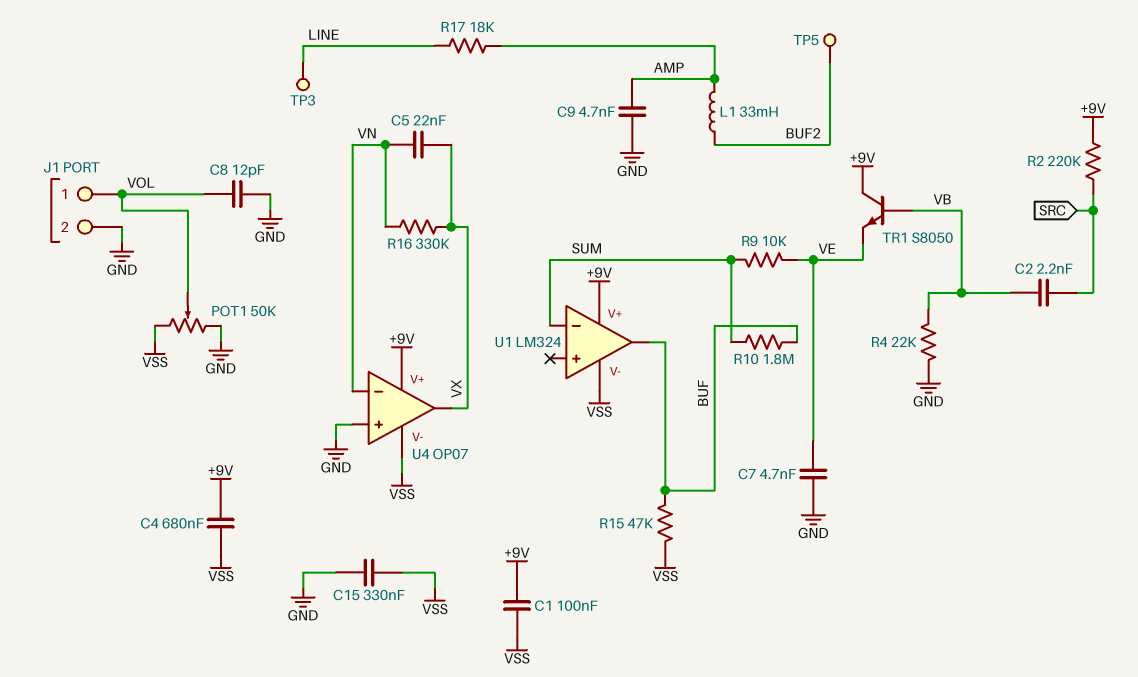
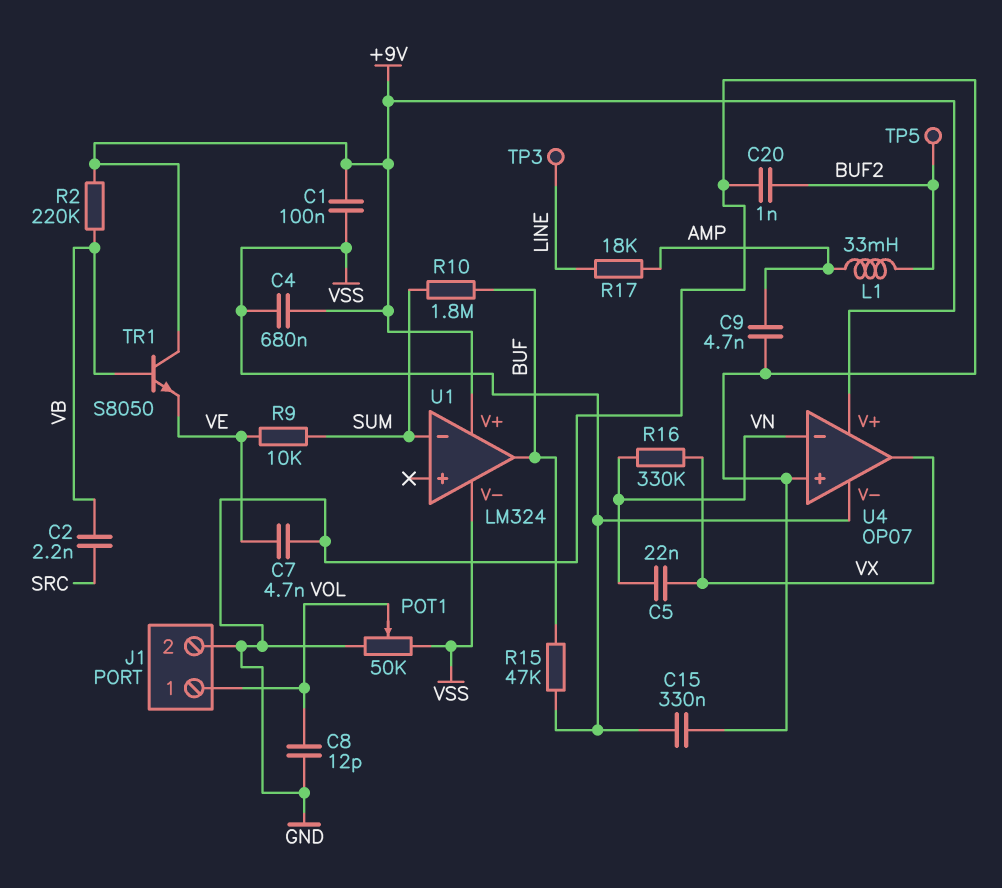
C20: none -> 1nF (BUF2, GND)
R2: 220k (+9V, SRC) -> 220k (+9V, VB)
R4: 22k (GND, VB) -> none

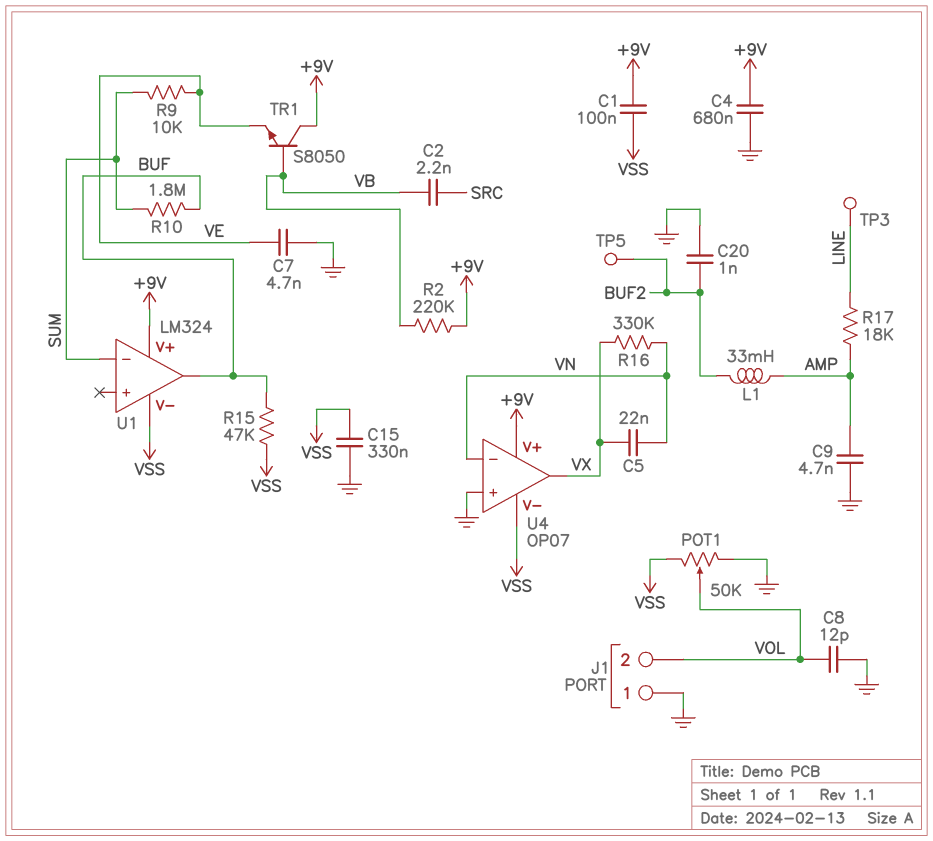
C4: 680nF (+9V, VSS) -> 680nF (+9V, GND)
J1 pin 1: VOL -> GND
J1 pin 2: GND -> VOL

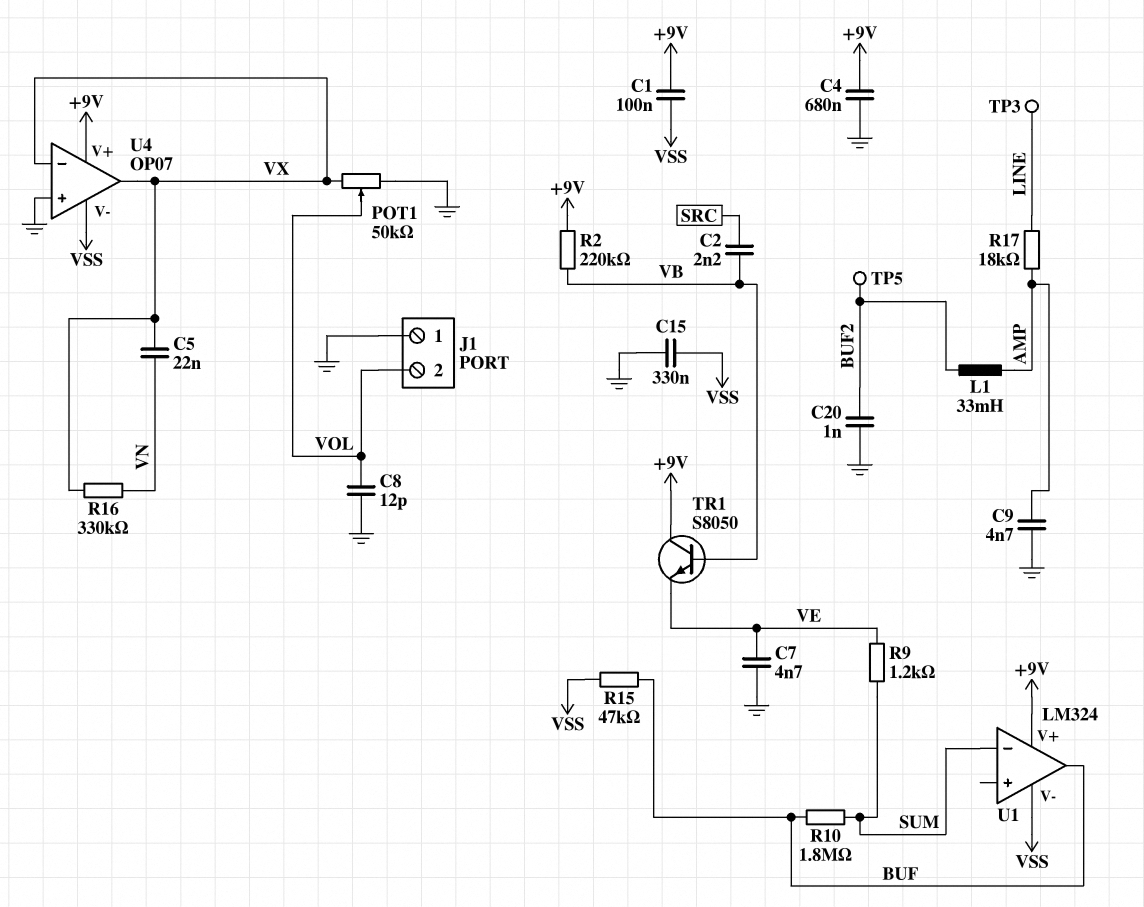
POT1: 50k (GND, VSS, wiper VOL) -> 50k (GND, VX, wiper VOL)
R9: 10k (SUM, VE) -> 1.2k (SUM, VE)
U4 pin in-: VN -> VX

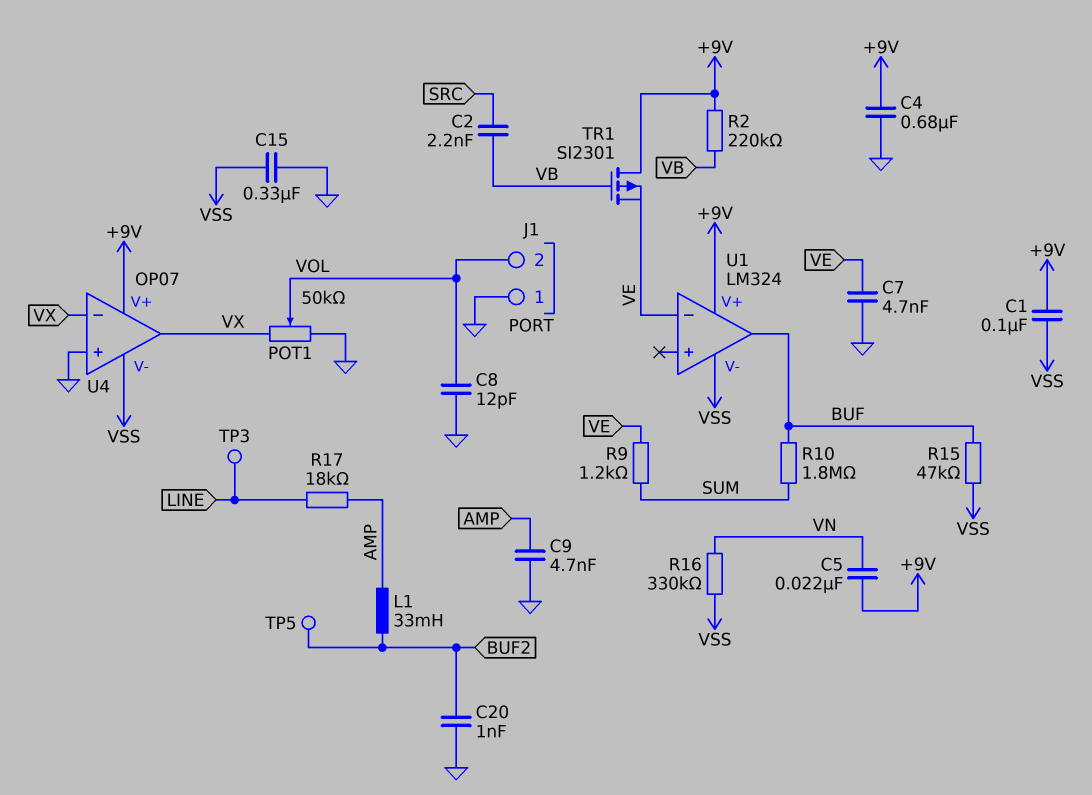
C5: 22nF (VN, VX) -> 22nF (+9V, VN)
R16: 330k (VN, VX) -> 330k (VN, VSS)
TR1: NPN S8050 (B VB, C +9V, E VE) -> PMOS SI2301 (G VB, D +9V, S VE)
U1 pin in-: SUM -> VE

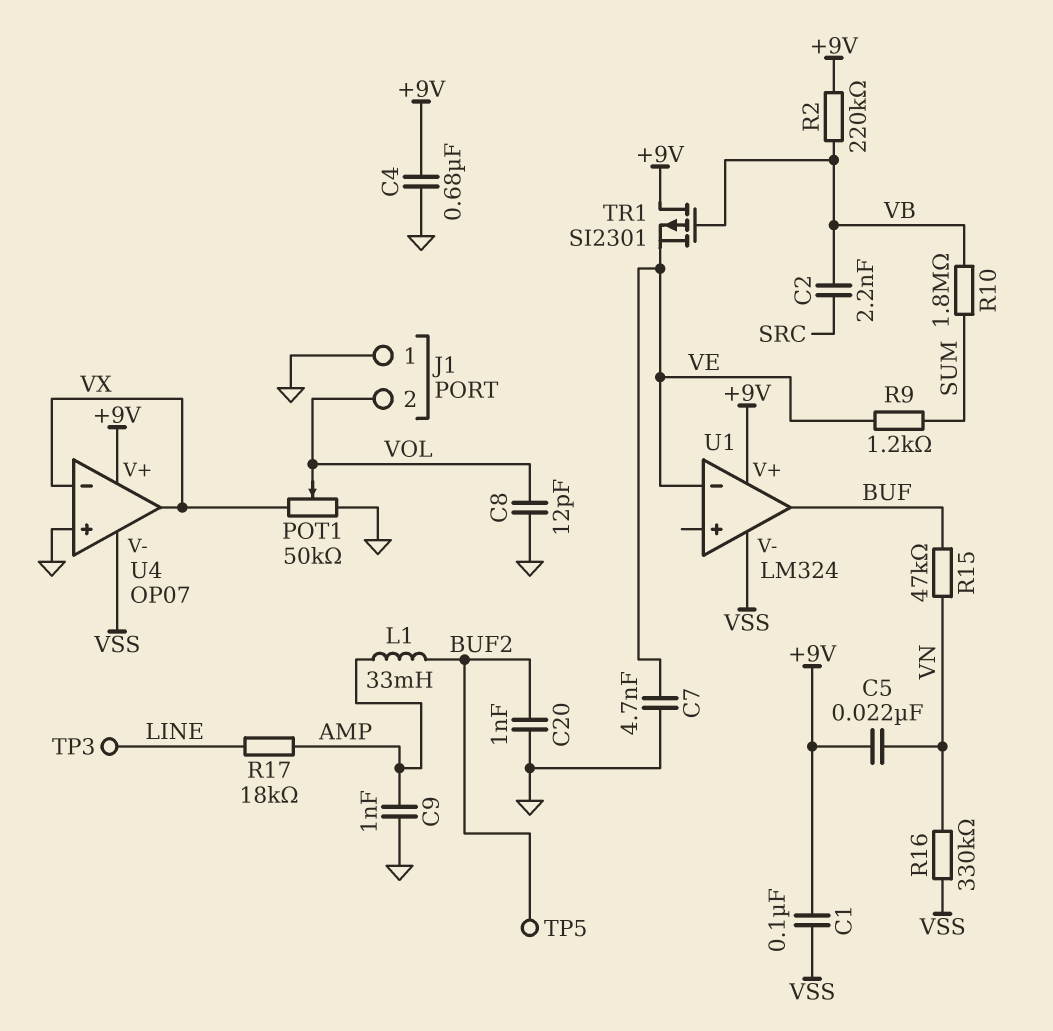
C9: 4.7nF (AMP, GND) -> 1nF (AMP, GND)
C15: 330nF (GND, VSS) -> none
R10: 1.8M (BUF, SUM) -> 1.8M (SUM, VB)
R15: 47k (BUF, VSS) -> 47k (BUF, VN)

